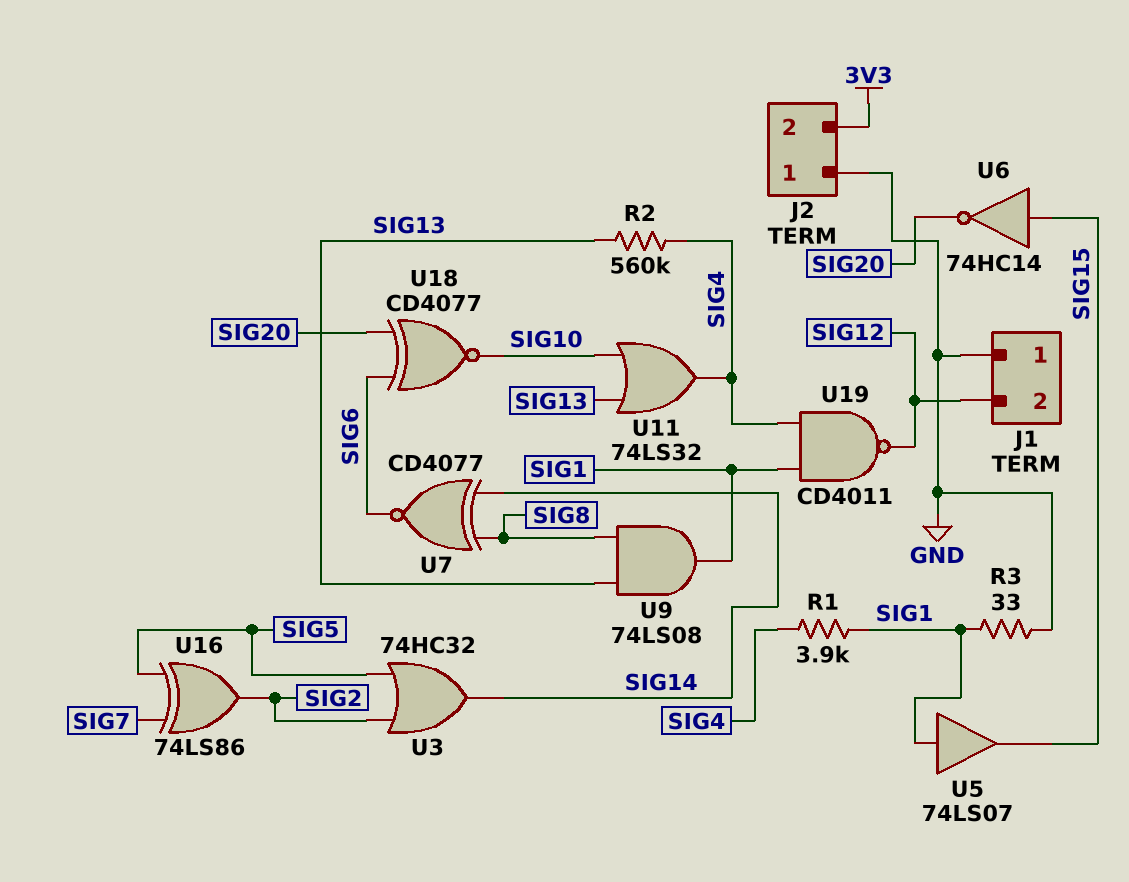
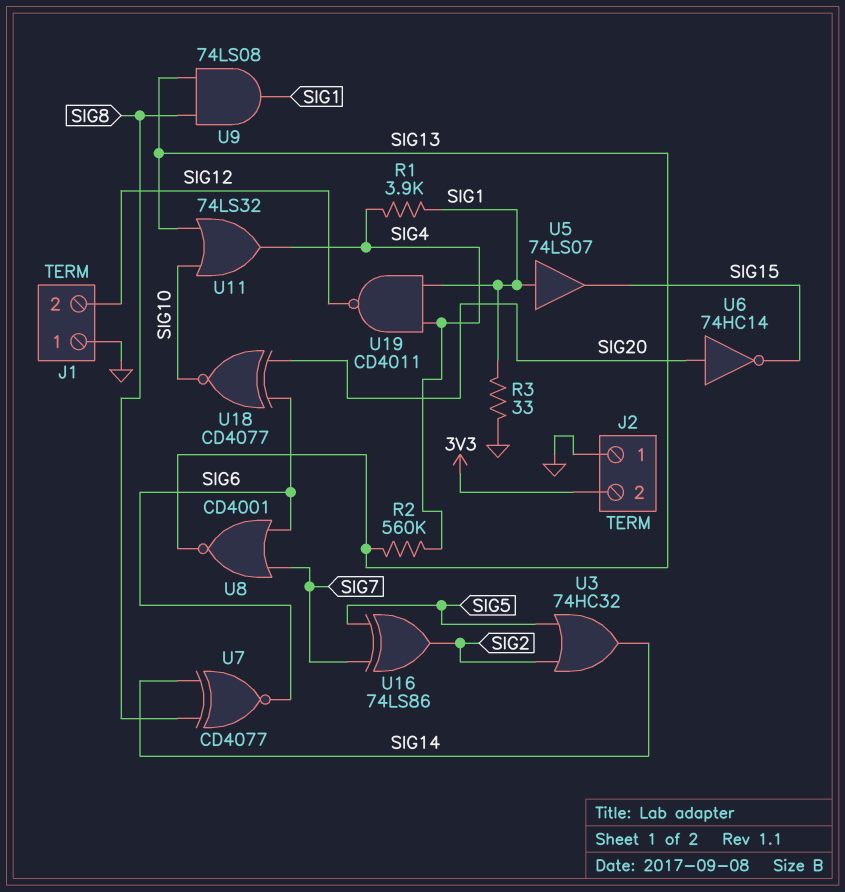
U6: NOT 74HC14 (in SIG15, out SIG20) -> NOT 74HC14 (in SIG20, out SIG15)
U8: none -> NOR CD4001 (in SIG6, in SIG7, out SIG13)

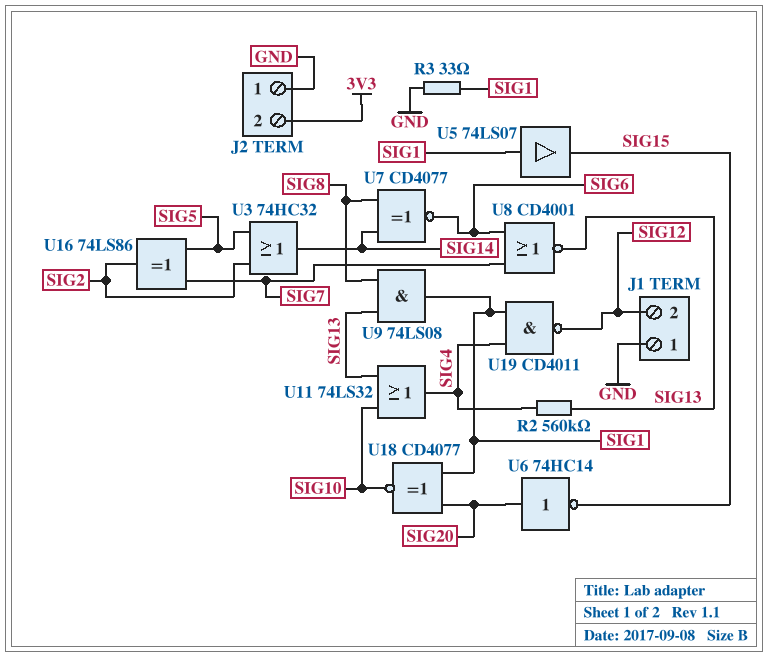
R1: 3.9k (SIG1, SIG4) -> none
U18: XNOR CD4077 (in SIG6, in SIG20, out SIG10) -> XNOR CD4077 (in SIG1, in SIG20, out SIG10)

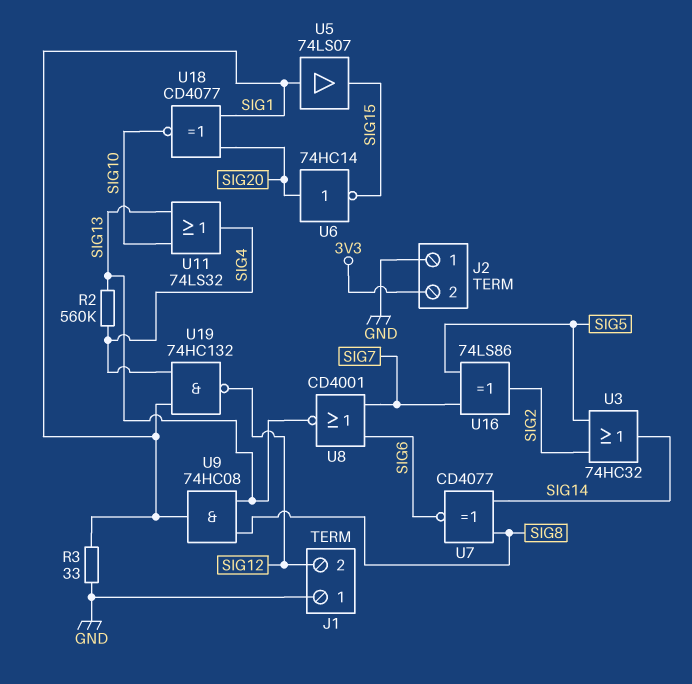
U9: AND 74LS08 (in SIG8, in SIG13, out SIG1) -> AND 74HC08 (in SIG8, in SIG13, out SIG1)
U19: NAND CD4011 (in SIG1, in SIG4, out SIG12) -> NAND 74HC132 (in SIG1, in SIG4, out SIG12)

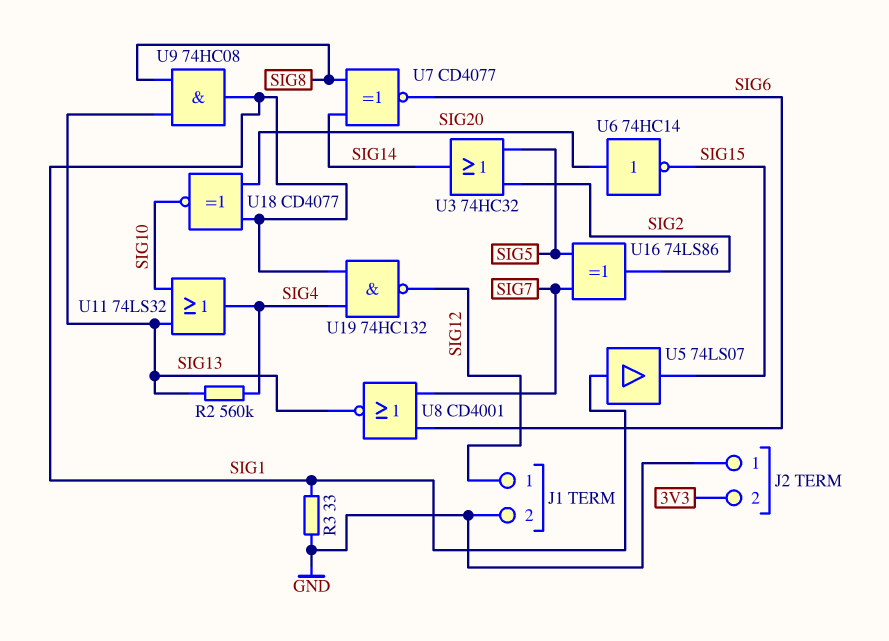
J1 pin 1: GND -> SIG12
J1 pin 2: SIG12 -> GND

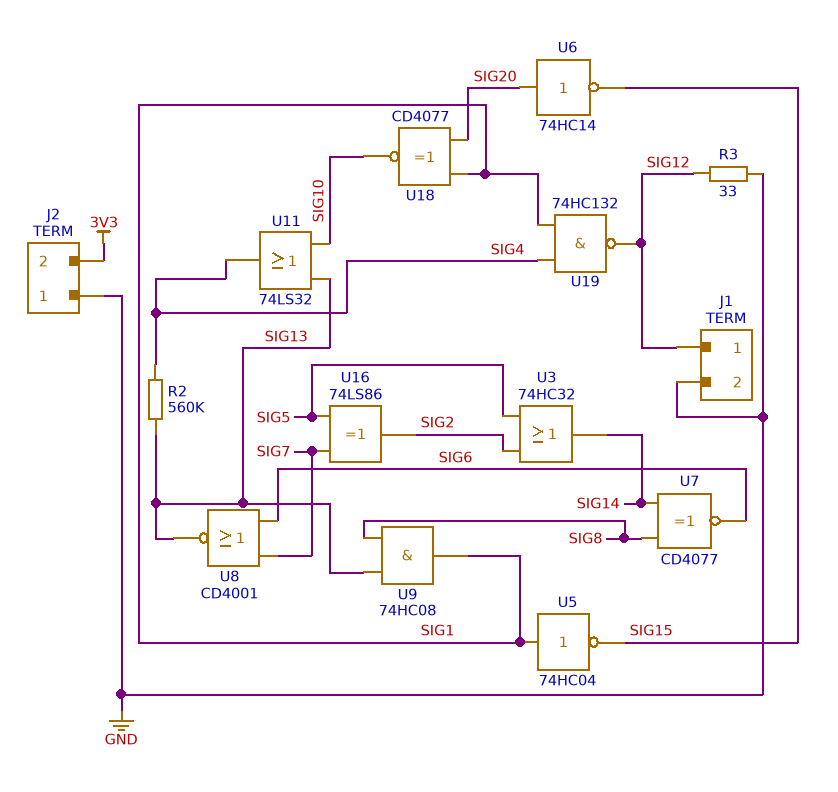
R3: 33 (GND, SIG1) -> 33 (GND, SIG12)
U5: buffer 74LS07 (in SIG1, out SIG15) -> NOT 74HC04 (in SIG1, out SIG15)

